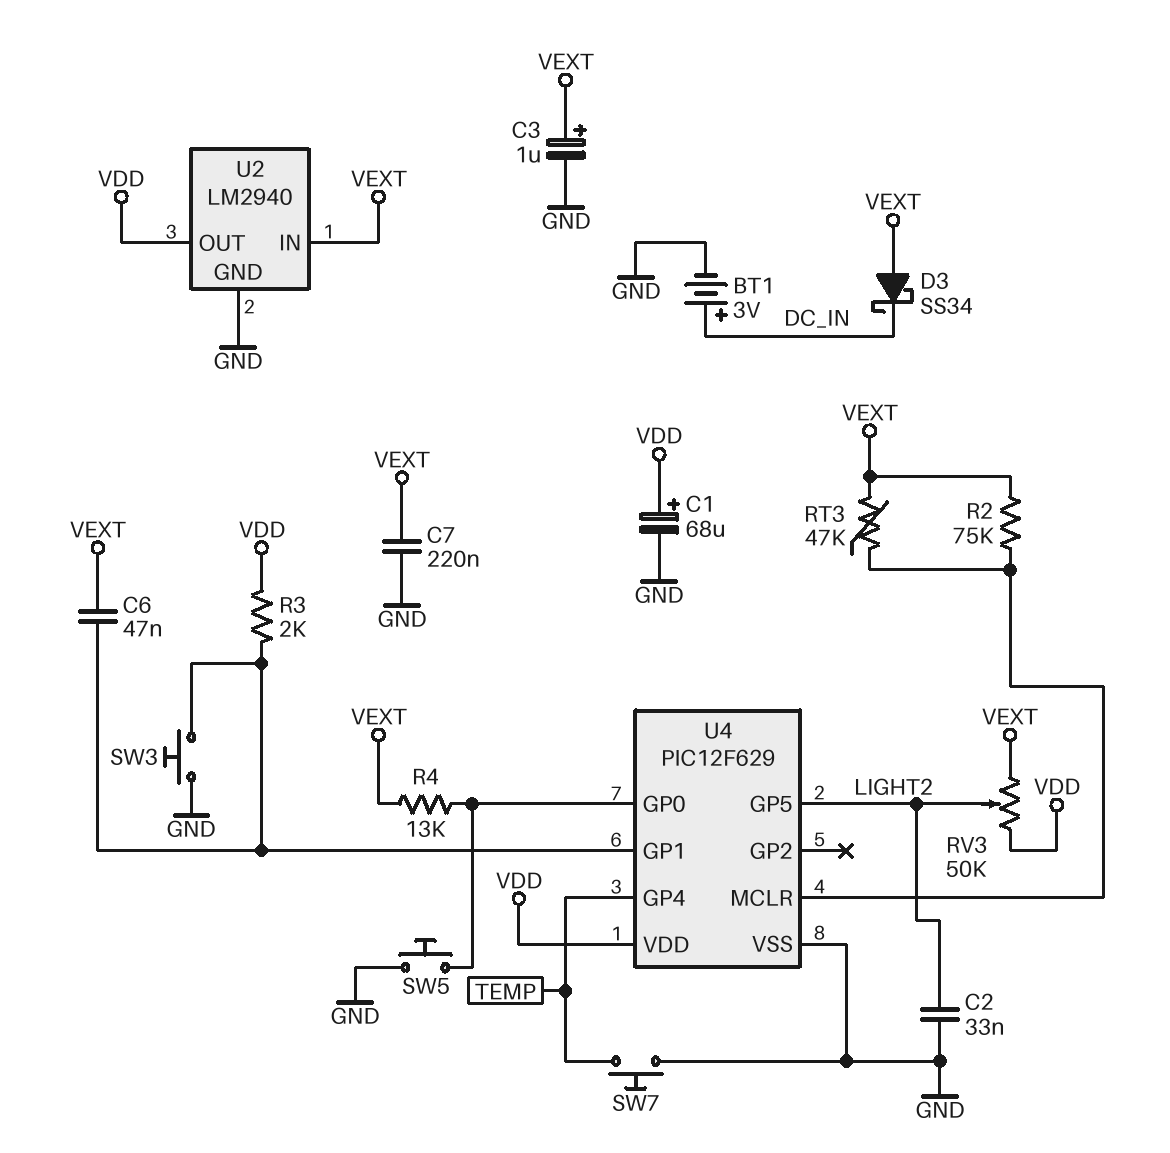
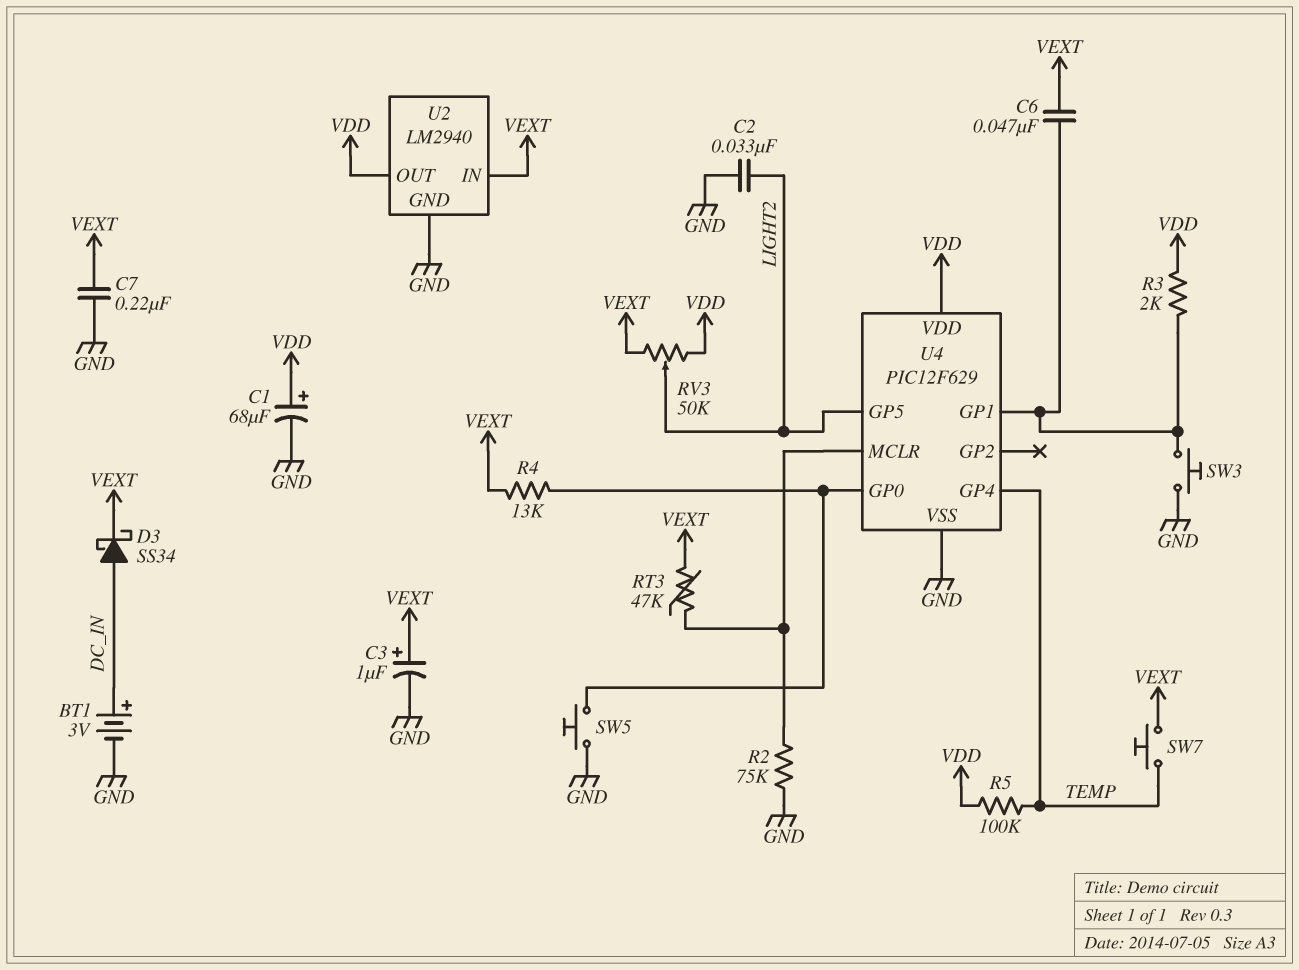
D3: schottky SS34 (A VEXT, K DC_IN) -> schottky SS34 (A DC_IN, K VEXT)
R2: 75k (U4/MCLR, VEXT) -> 75k (GND, U4/MCLR)
R5: none -> 100k (TEMP, VDD)
SW7: button (GND, TEMP) -> button (TEMP, VEXT)

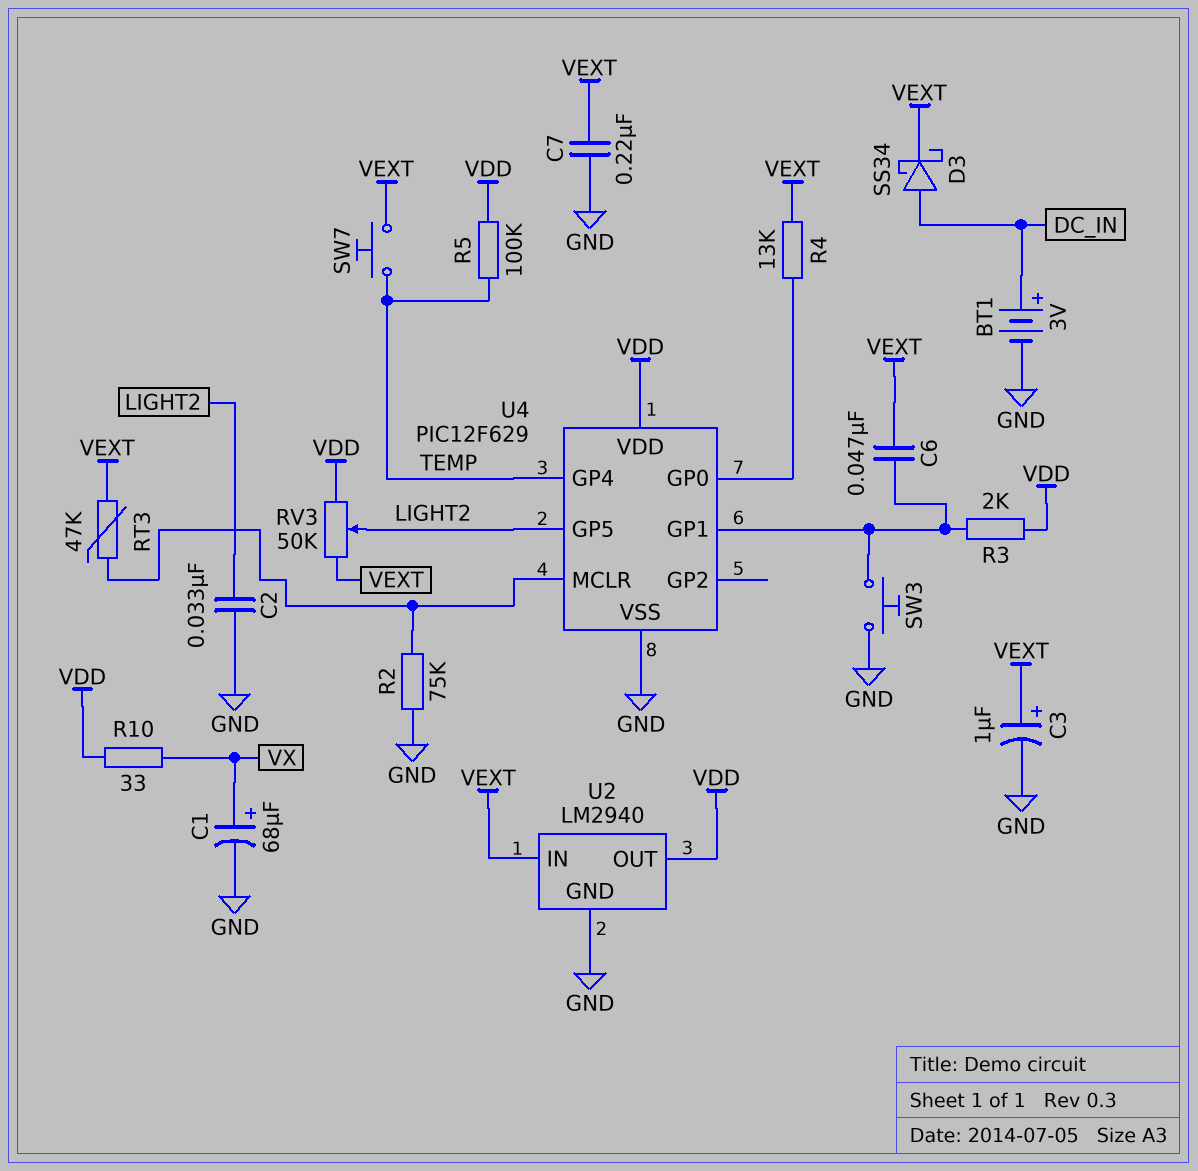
C1: 68uF (plus VDD, minus GND) -> 68uF (plus VX, minus GND)
R10: none -> 33 (VDD, VX)
SW5: button (GND, U4/GP0) -> none

